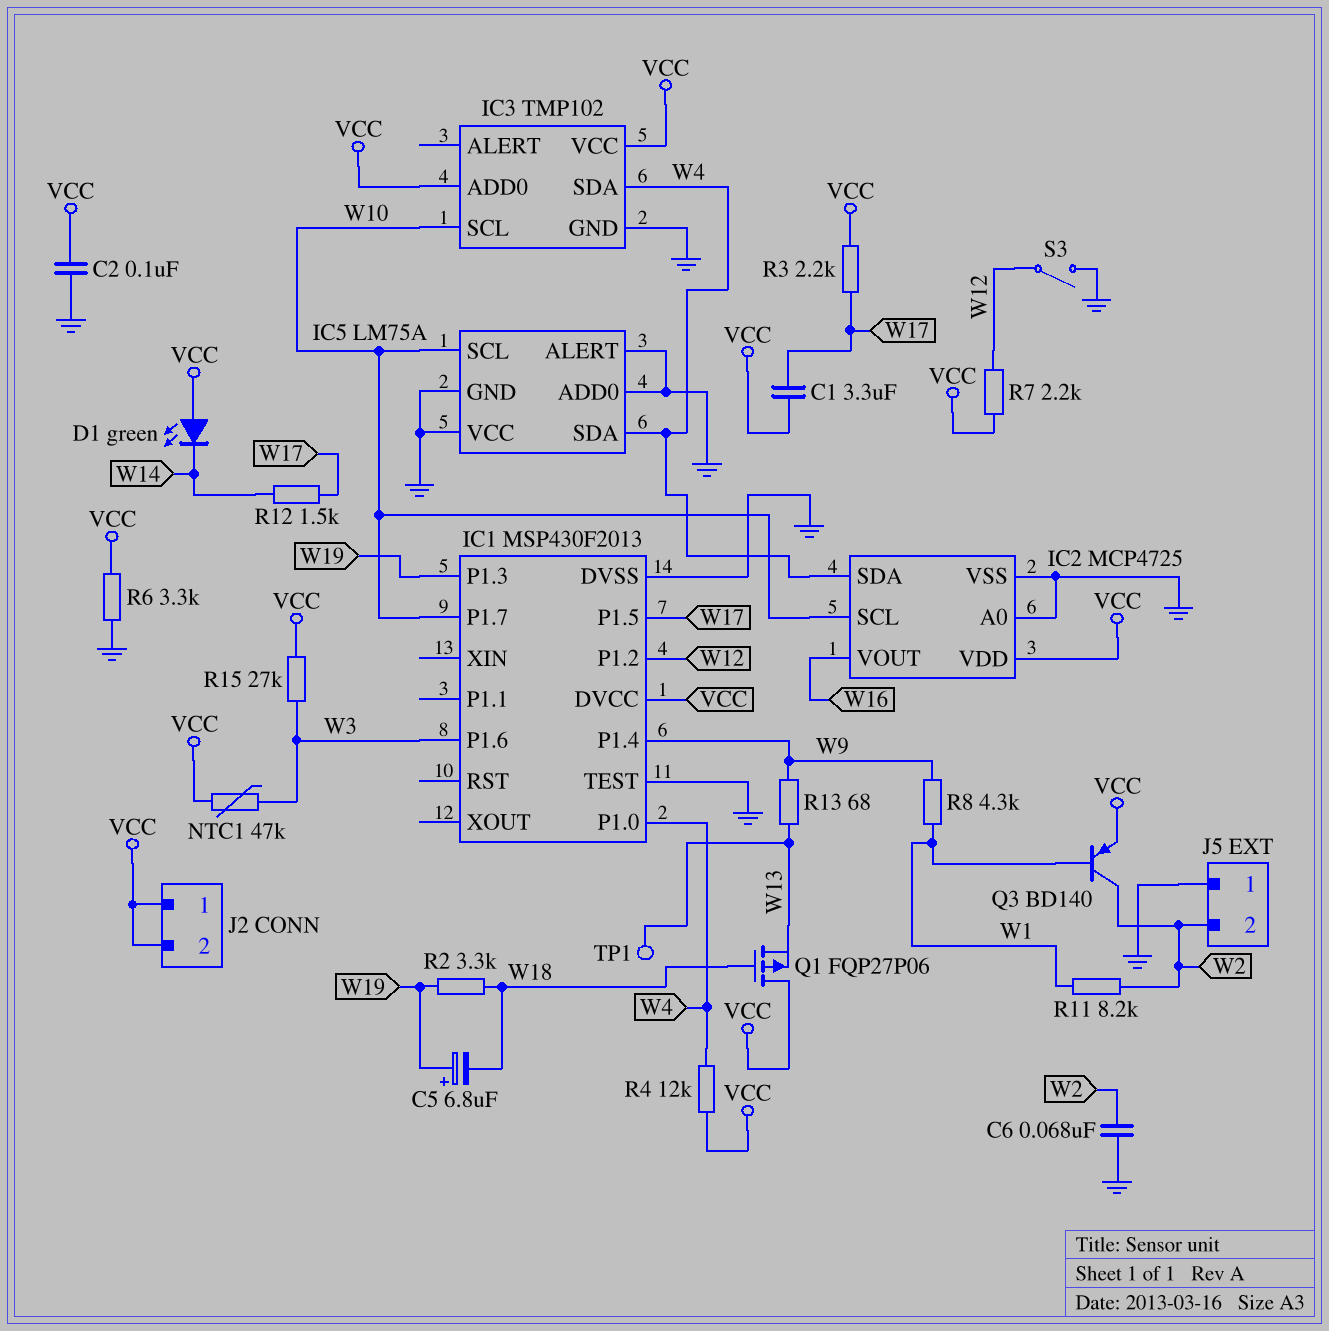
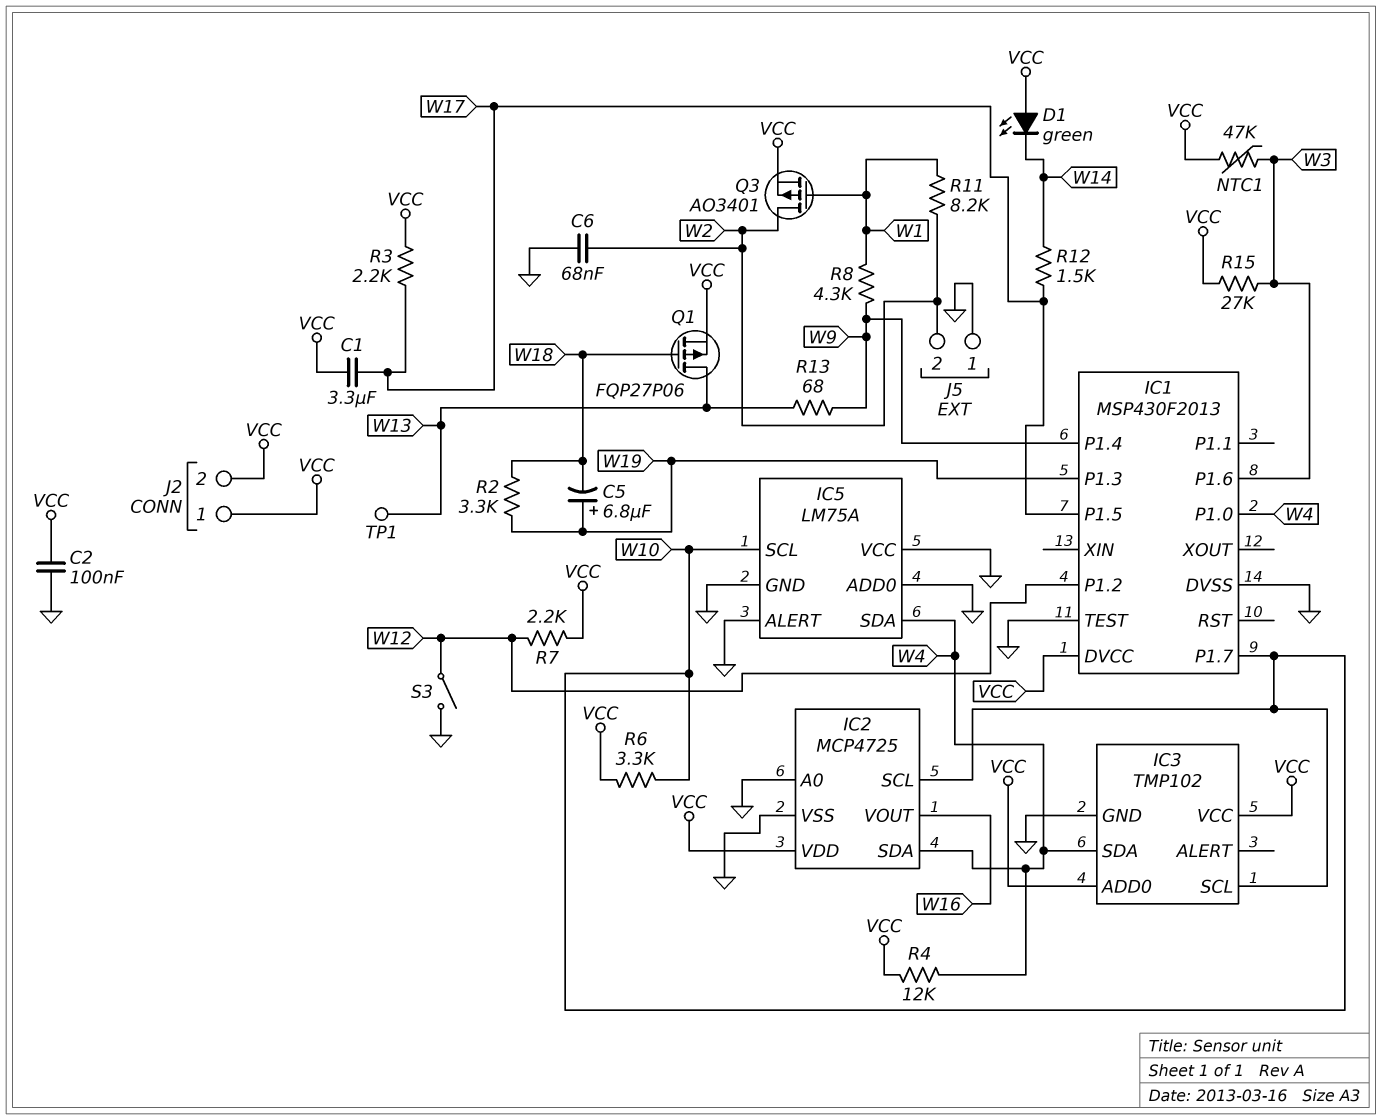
Q1: PMOS FQP27P06 (G W18, D VCC, S W13) -> PMOS FQP27P06 (G W18, D W13, S VCC)
Q3: PNP BD140 (B W1, C W2, E VCC) -> PMOS AO3401 (G W1, D W2, S VCC)
R6: 3.3k (GND, VCC) -> 3.3k (VCC, W10)

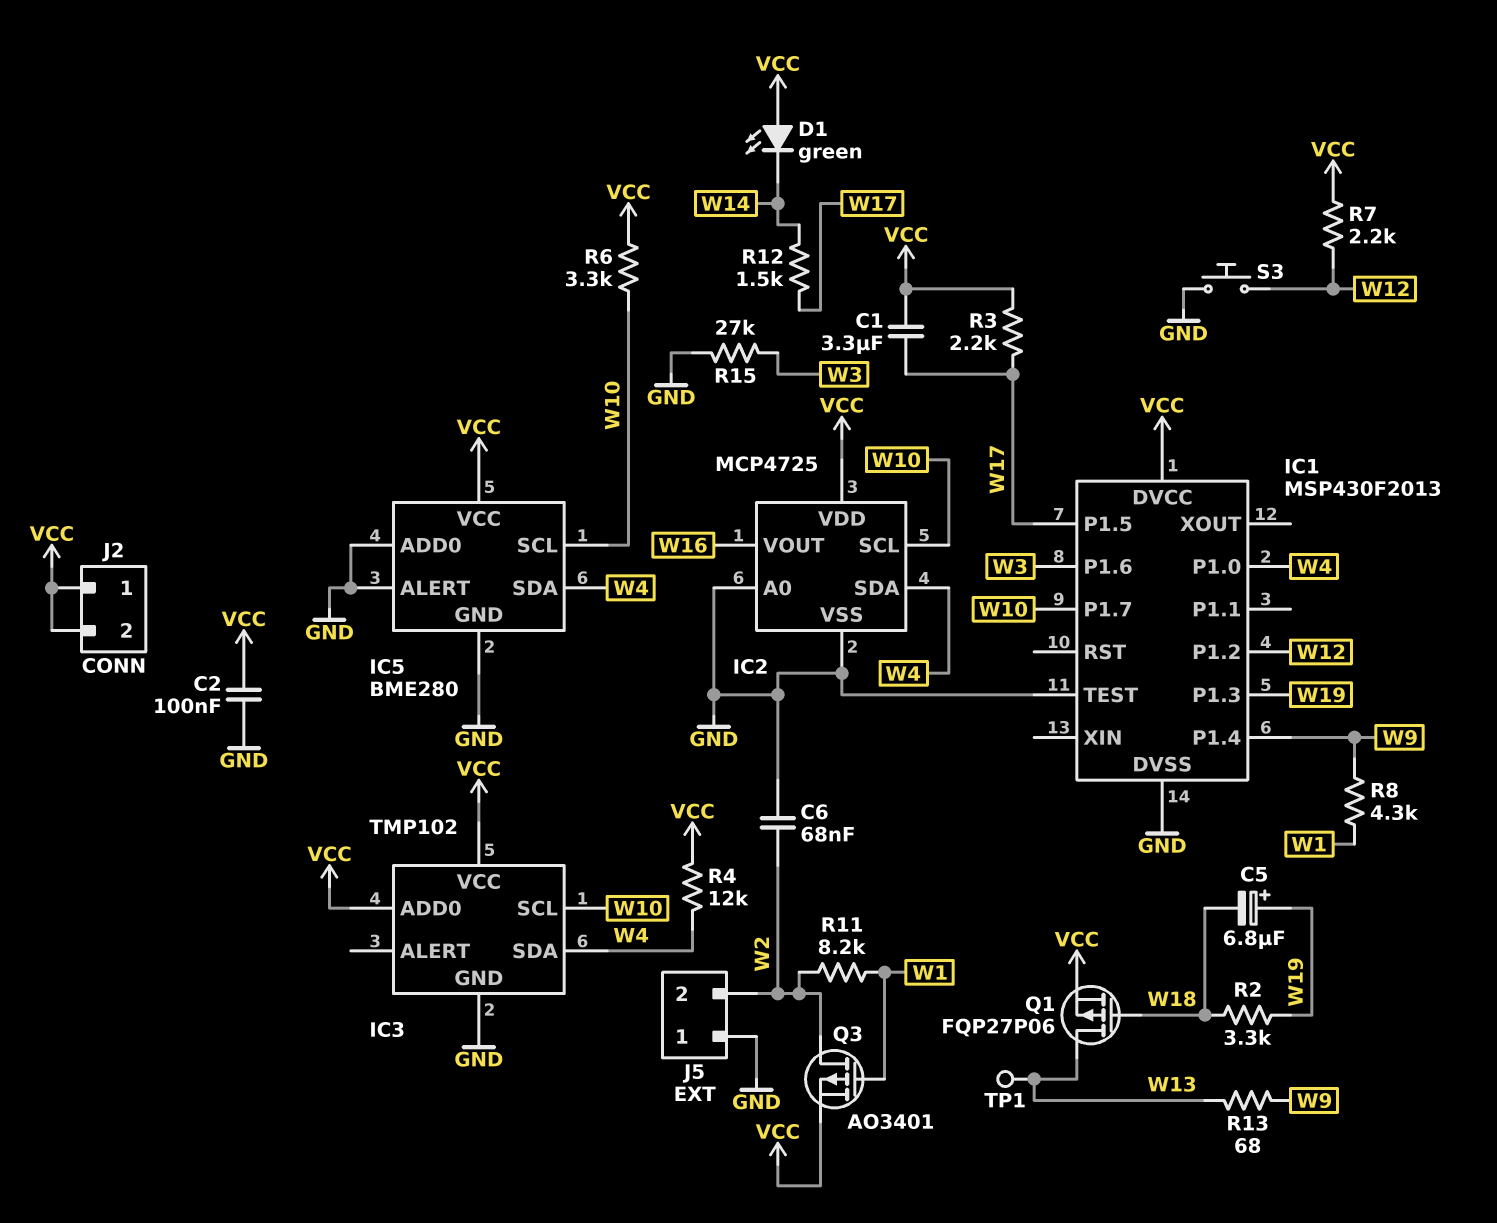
IC5: LM75A -> BME280
IC5 pin VCC: GND -> VCC
NTC1: 47k (VCC, W3) -> none
R15: 27k (VCC, W3) -> 27k (GND, W3)
S3: switch (GND, W12) -> button (GND, W12)

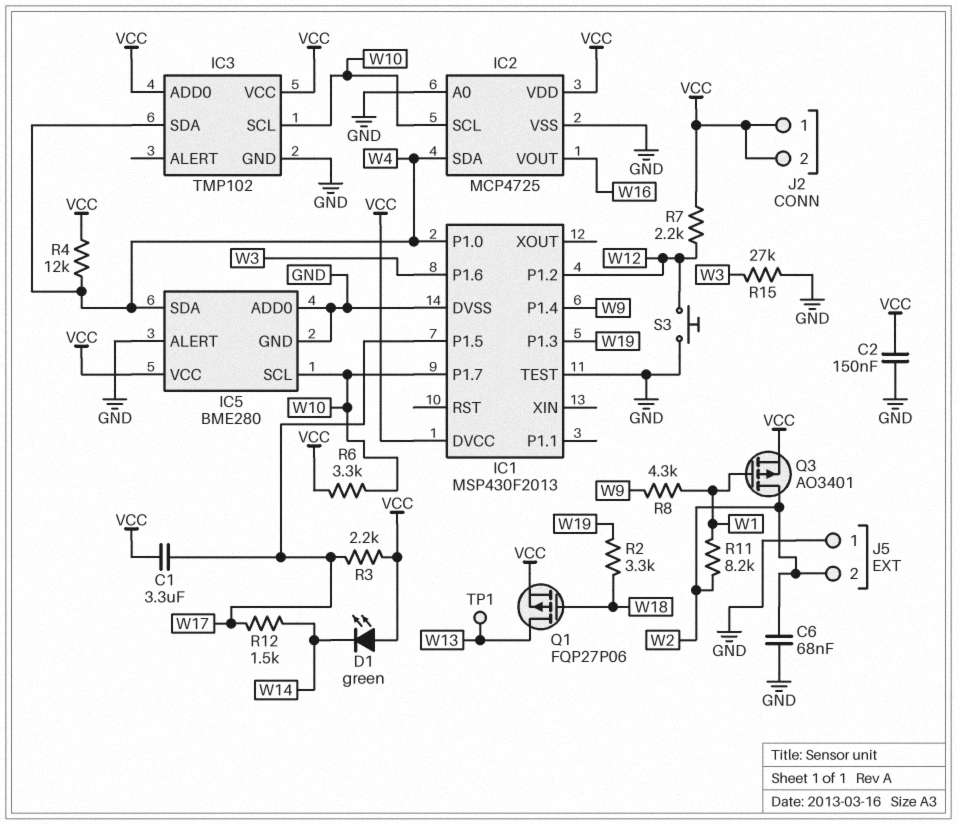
C2: 100nF (GND, VCC) -> 150nF (GND, VCC)
C5: 6.8uF (plus W19, minus W18) -> none
R13: 68 (W9, W13) -> none

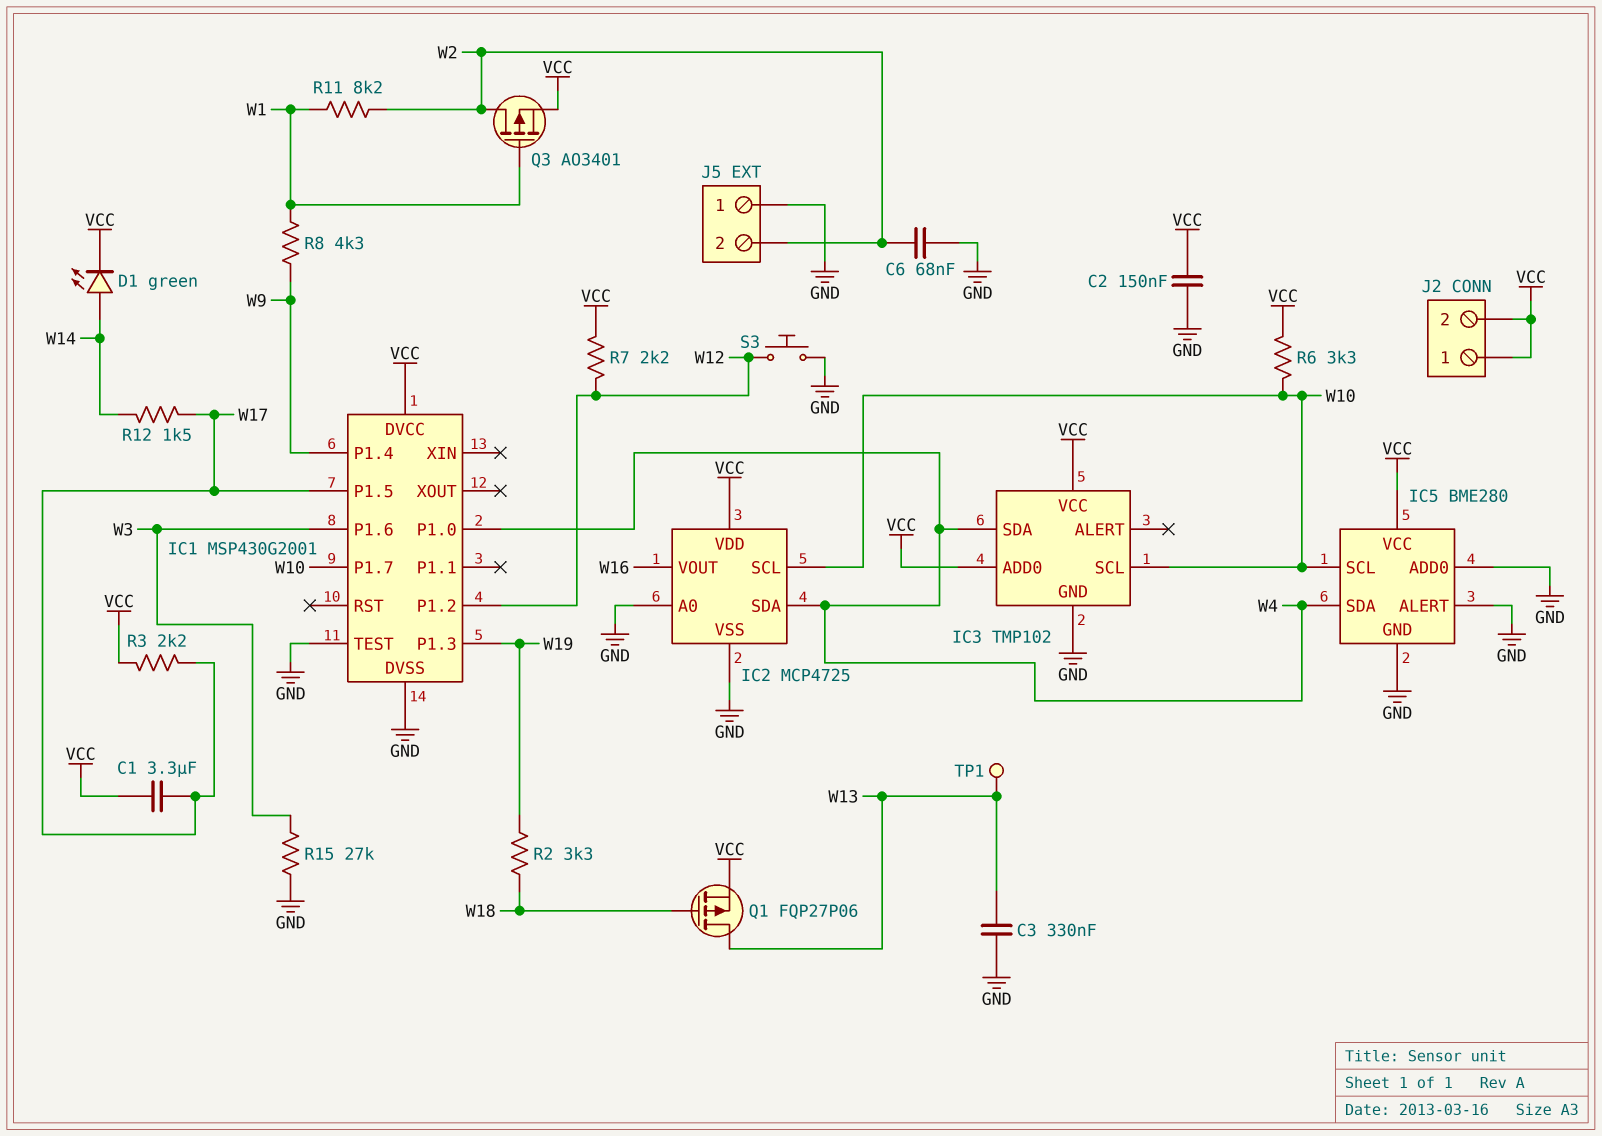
C3: none -> 330nF (GND, W13)
D1: LED green (A VCC, K W14) -> LED green (A W14, K VCC)
IC1: MSP430F2013 -> MSP430G2001
R4: 12k (VCC, W4) -> none

